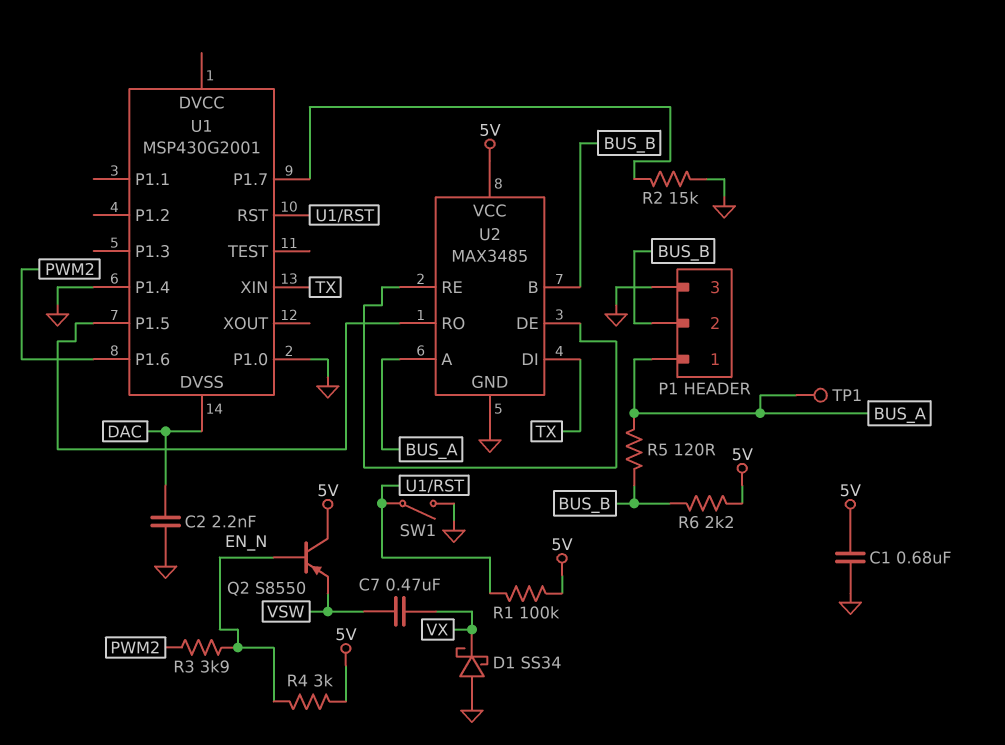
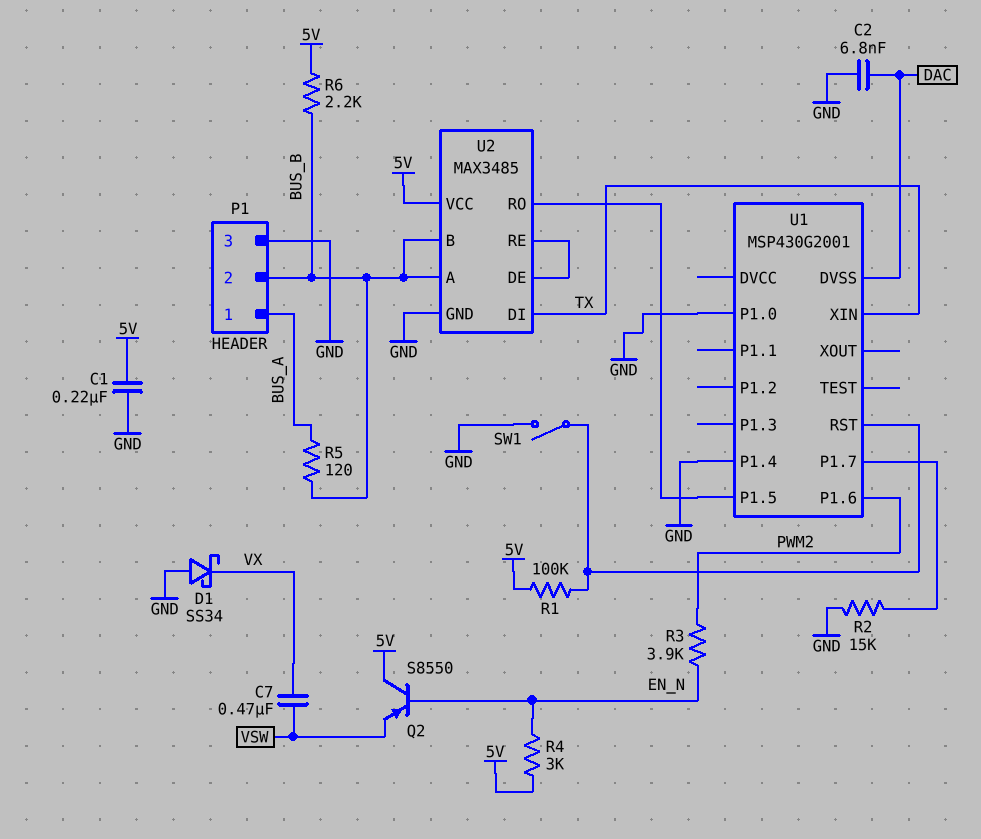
C1: 680nF (5V, GND) -> 220nF (5V, GND)
C2: 2.2nF (DAC, GND) -> 6.8nF (DAC, GND)
TP1: test point (BUS_A) -> none
U2 pin A: BUS_A -> BUS_B

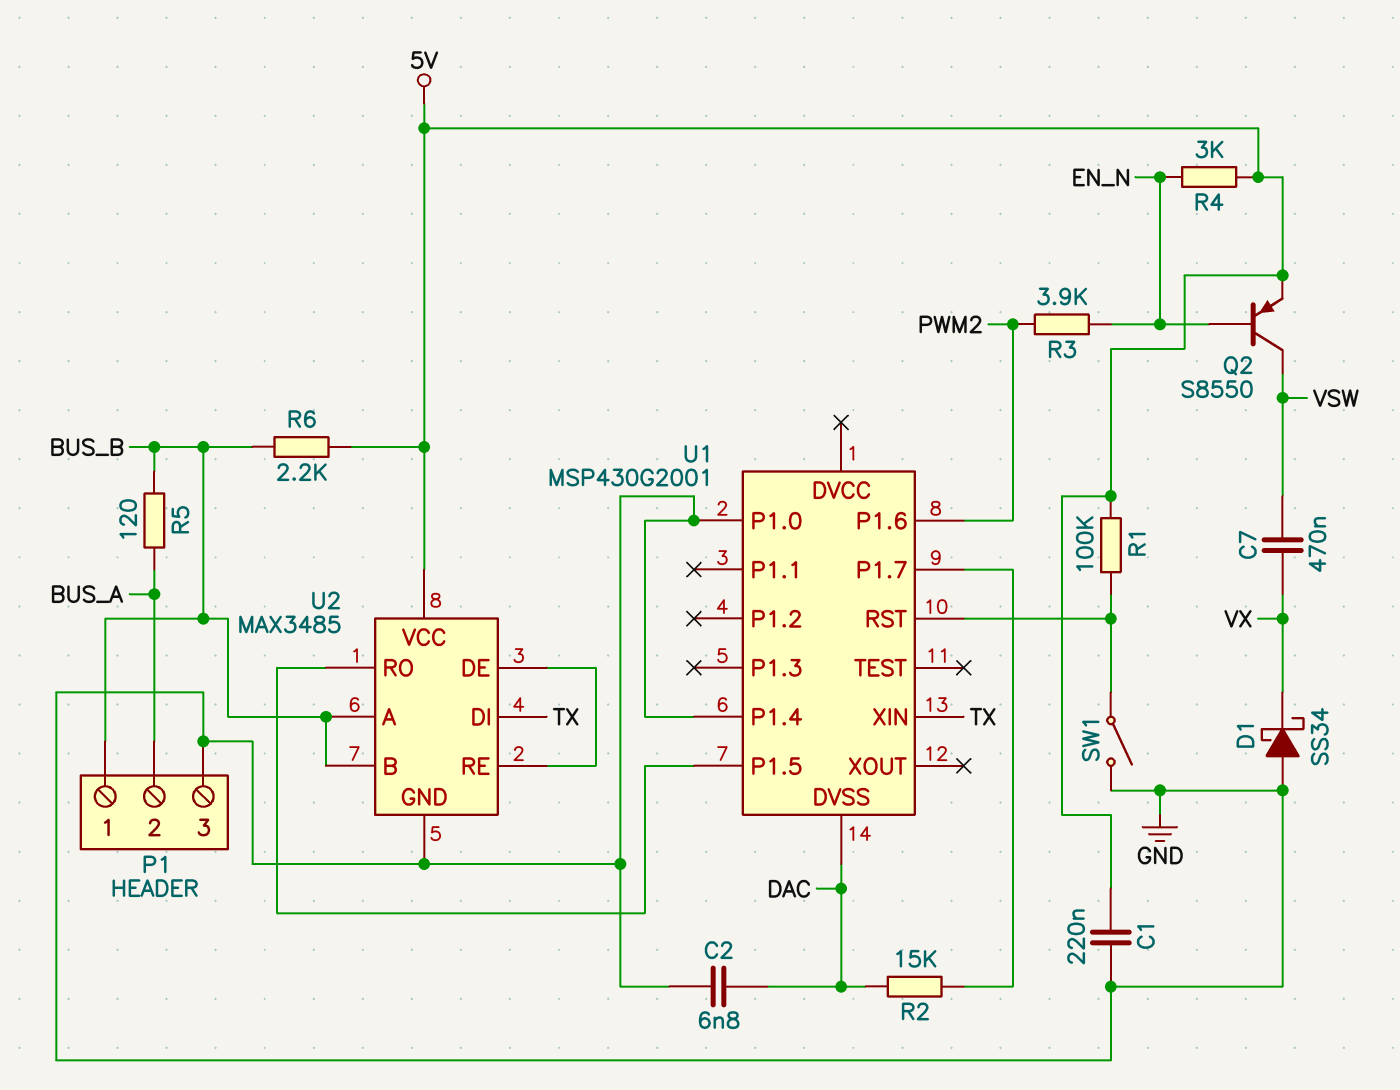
P1 pin 1: BUS_A -> BUS_B
P1 pin 2: BUS_B -> BUS_A
Q2: PNP S8550 (B EN_N, C 5V, E VSW) -> PNP S8550 (B EN_N, C VSW, E 5V)
R2: 15k (GND, U1/P1.7) -> 15k (DAC, U1/P1.7)

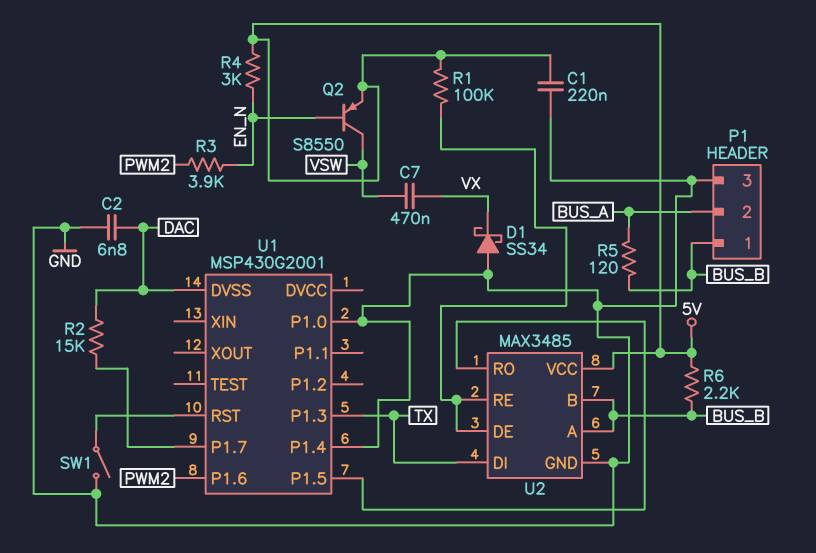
R1: 100k (5V, U1/RST) -> 100k (5V, U2/DE)
U1 pin P1.3: none -> TX
U1 pin XIN: TX -> none

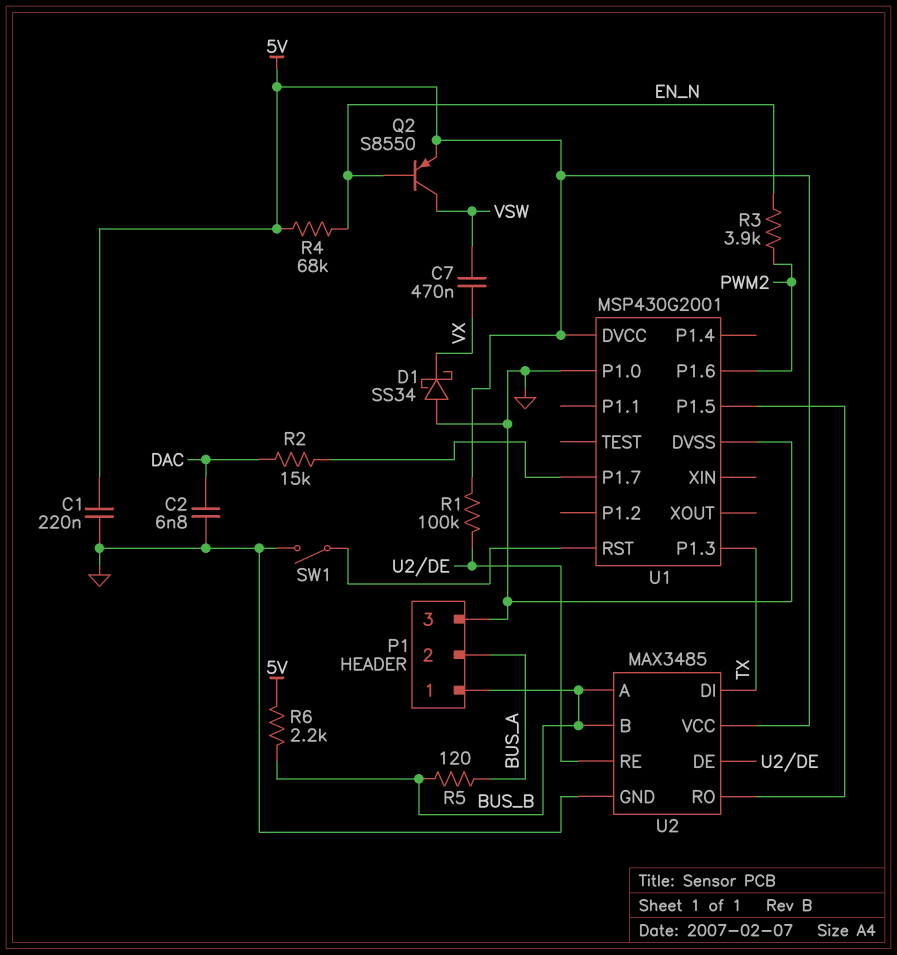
R4: 3k (5V, EN_N) -> 68k (5V, EN_N)
U1 pin DVCC: none -> 5V
U1 pin DVSS: DAC -> GND
U1 pin P1.4: GND -> none

